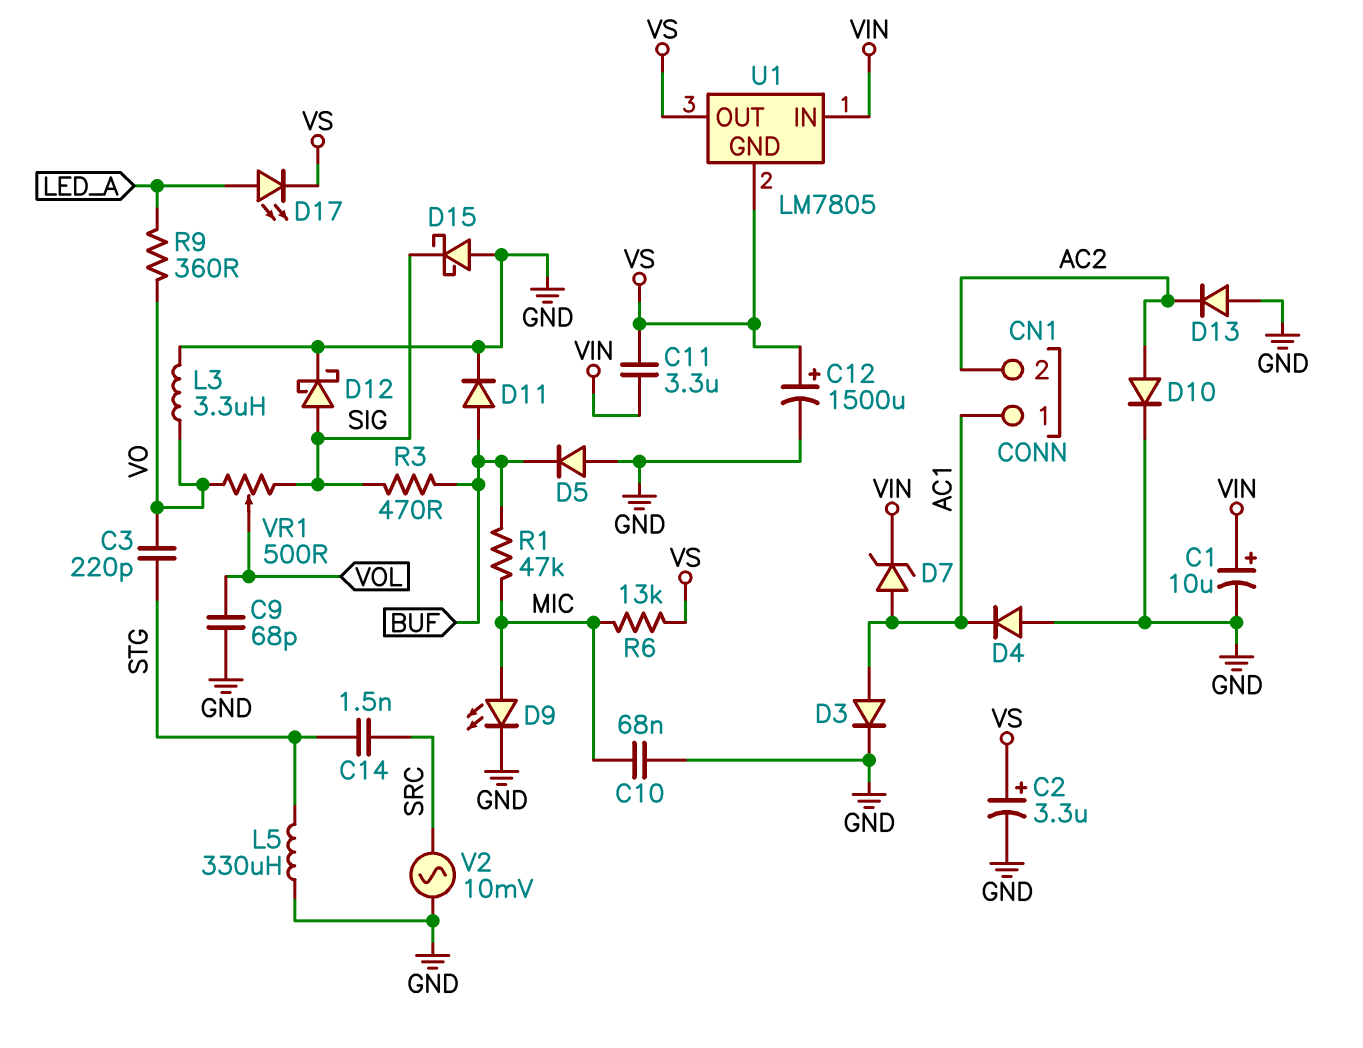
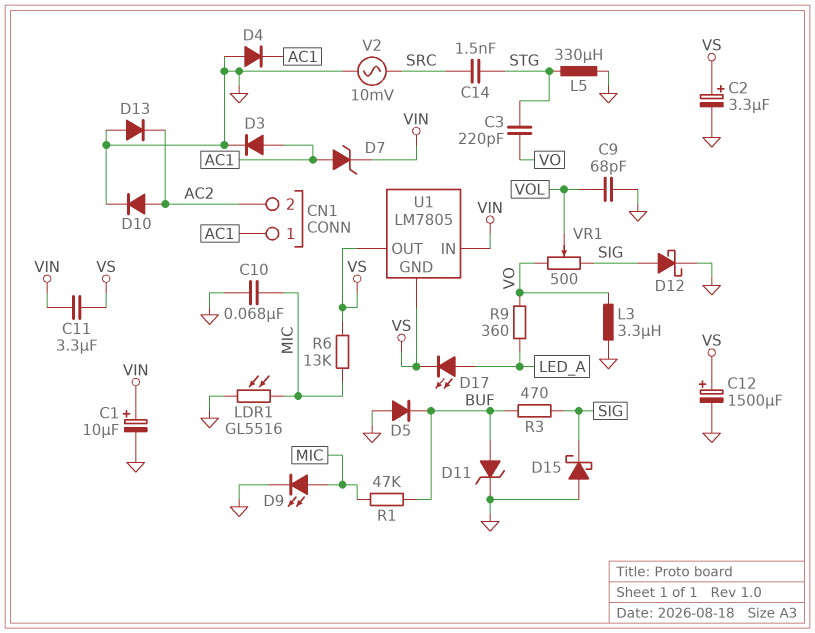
D11: diode (A BUF, K GND) -> zener (A BUF, K GND)
LDR1: none -> GL5516 (GND, MIC)

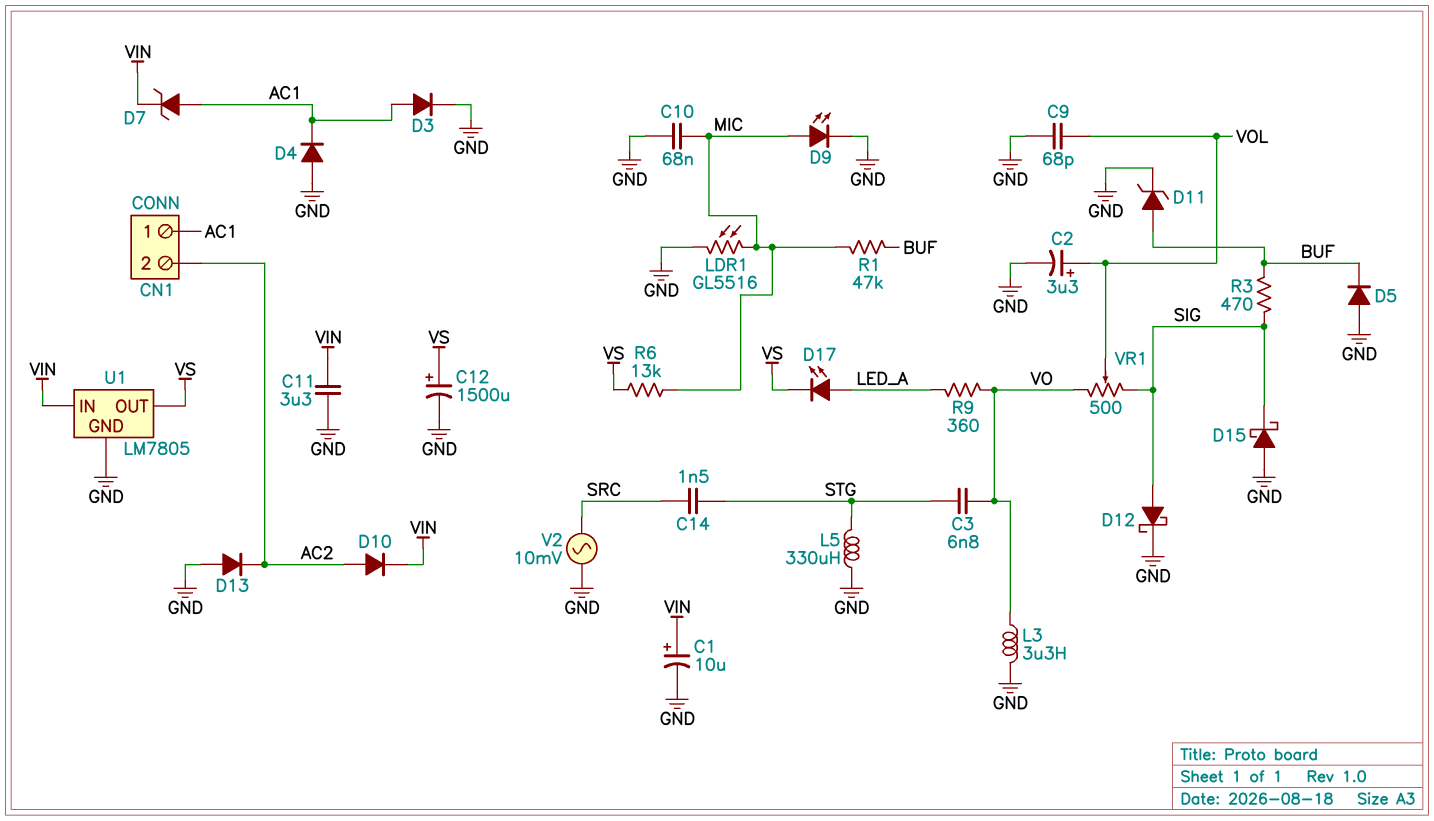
C2: 3.3uF (plus VS, minus GND) -> 3.3uF (plus VOL, minus GND)
C3: 220pF (STG, VO) -> 6.8nF (STG, VO)
C11: 3.3uF (VIN, VS) -> 3.3uF (GND, VIN)
D10: diode (A AC2, K GND) -> diode (A AC2, K VIN)
U1 pin GND: VS -> GND

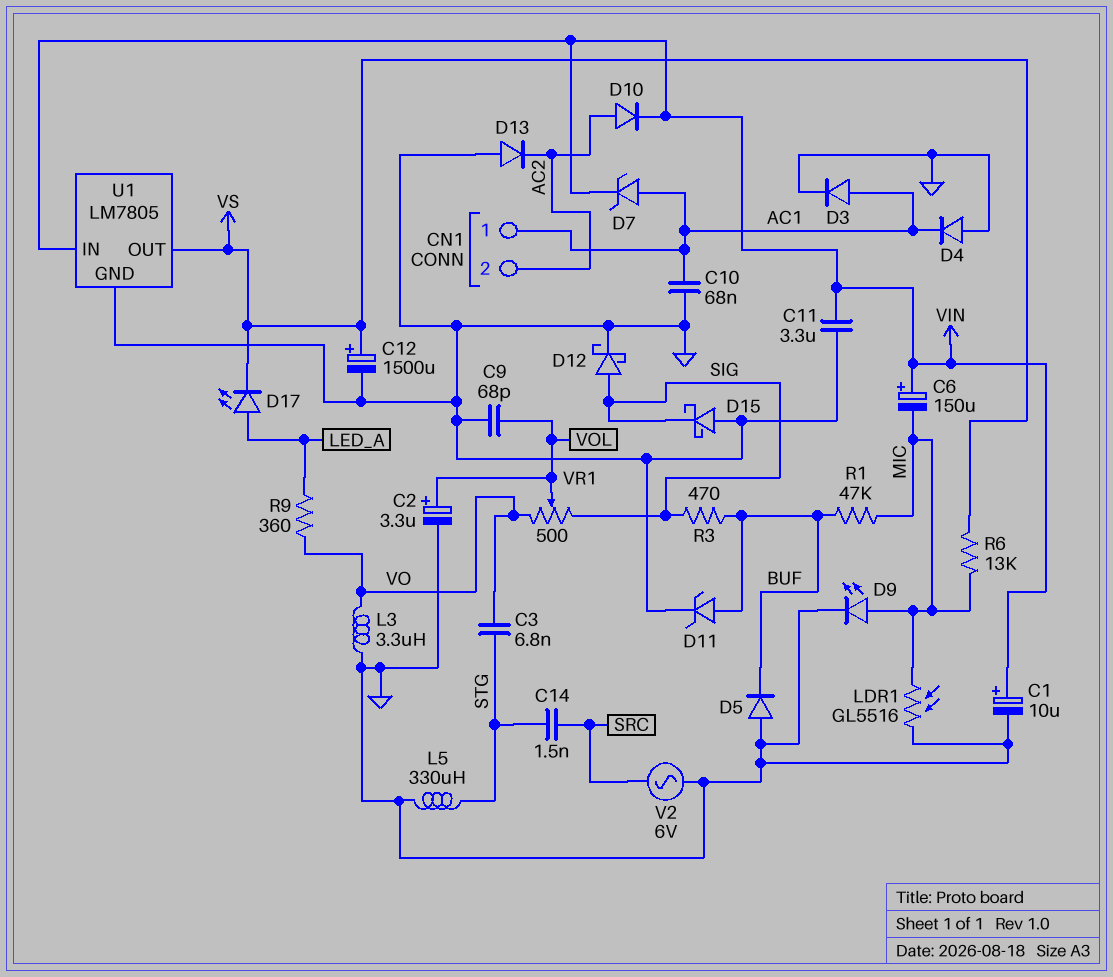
C6: none -> 150uF (plus VIN, minus MIC)
C10: 68nF (GND, MIC) -> 68nF (AC1, GND)
V2: AC 10mV (GND, SRC) -> AC 6V (GND, SRC)

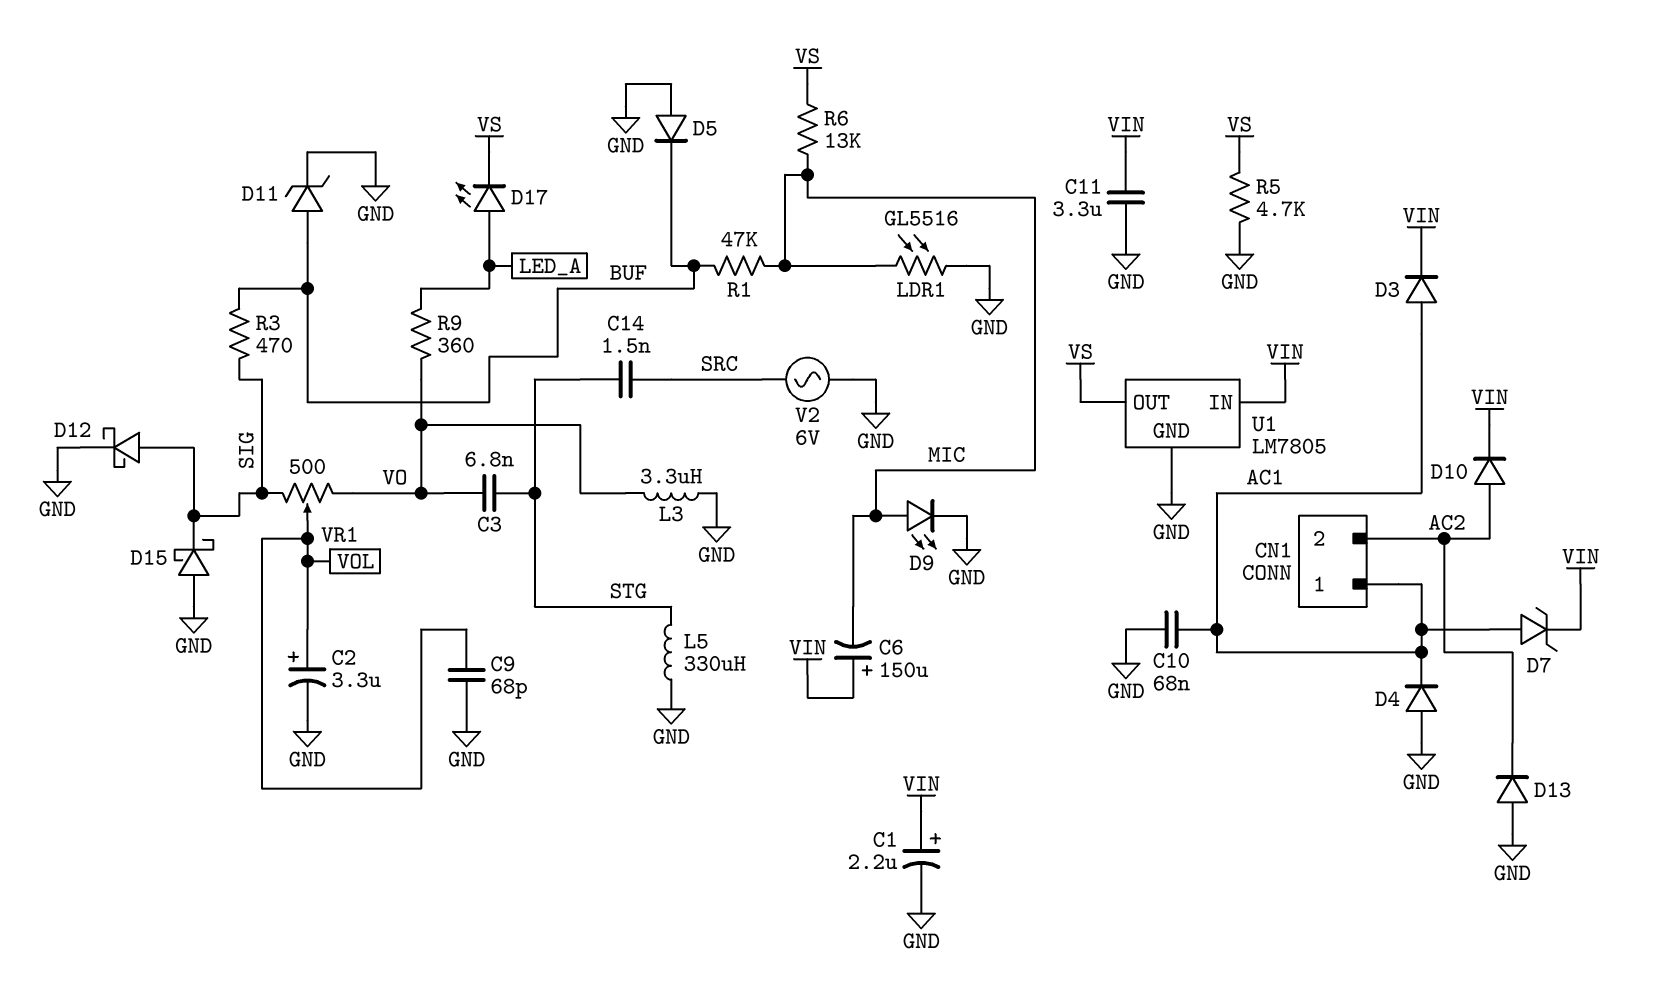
C1: 10uF (plus VIN, minus GND) -> 2.2uF (plus VIN, minus GND)
C12: 1500uF (plus VS, minus GND) -> none
D3: diode (A AC1, K GND) -> diode (A AC1, K VIN)
R5: none -> 4.7k (GND, VS)

